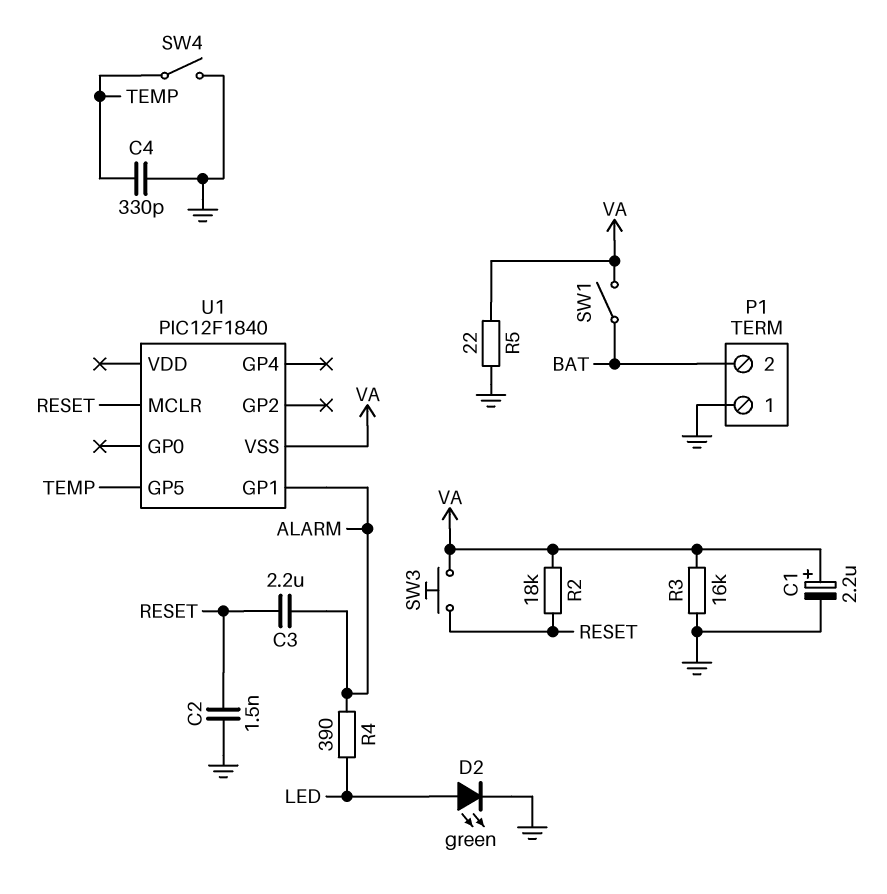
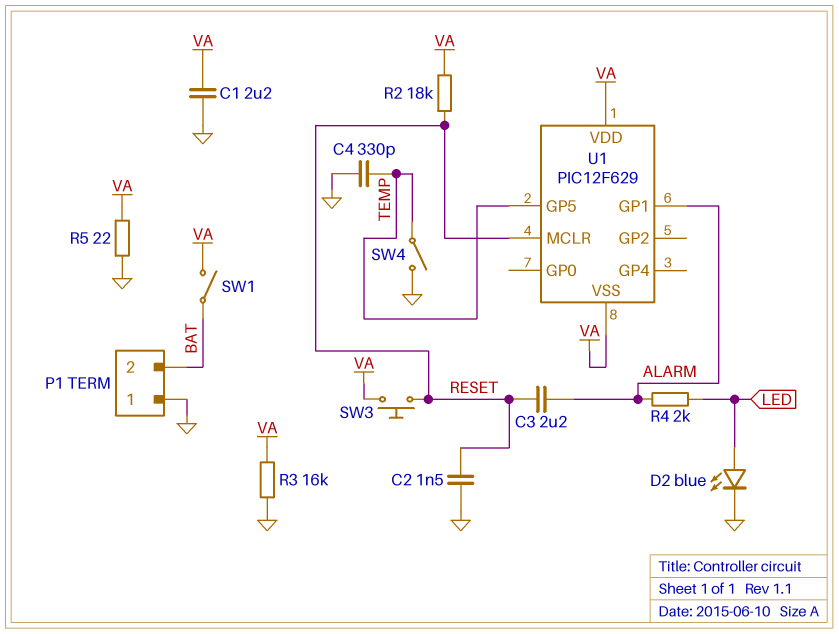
C1: 2.2uF (plus VA, minus GND) -> 2.2uF (GND, VA)
D2: LED green (A LED, K GND) -> LED blue (A LED, K GND)
R4: 390 (ALARM, LED) -> 2k (ALARM, LED)
U1: PIC12F1840 -> PIC12F629
U1 pin VDD: none -> VA

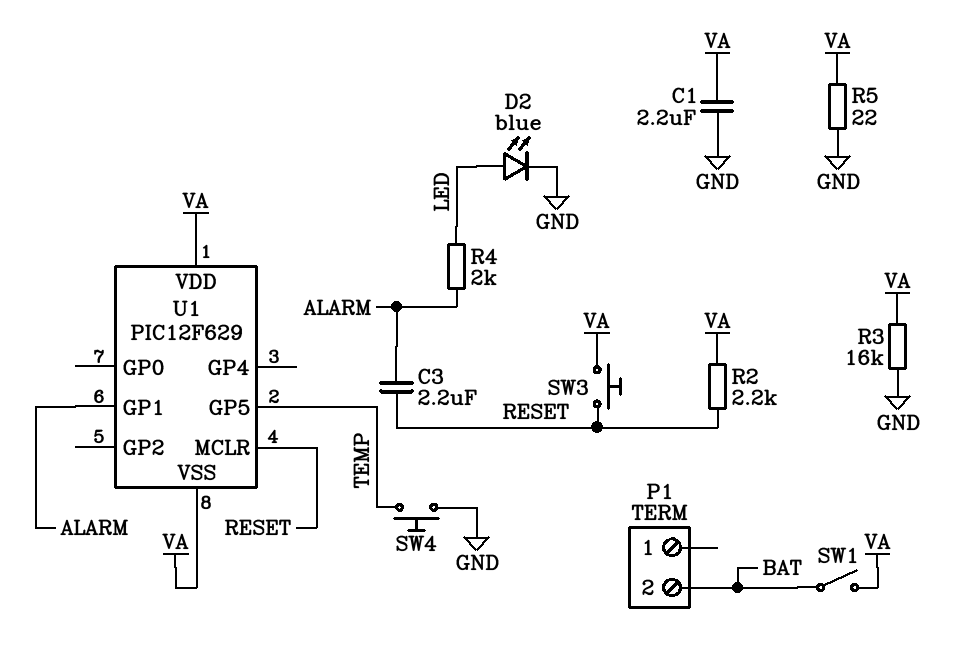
C2: 1.5nF (GND, RESET) -> none
C4: 330pF (GND, TEMP) -> none
P1 pin 1: GND -> none
R2: 18k (RESET, VA) -> 2.2k (RESET, VA)
SW4: switch (GND, TEMP) -> button (GND, TEMP)

